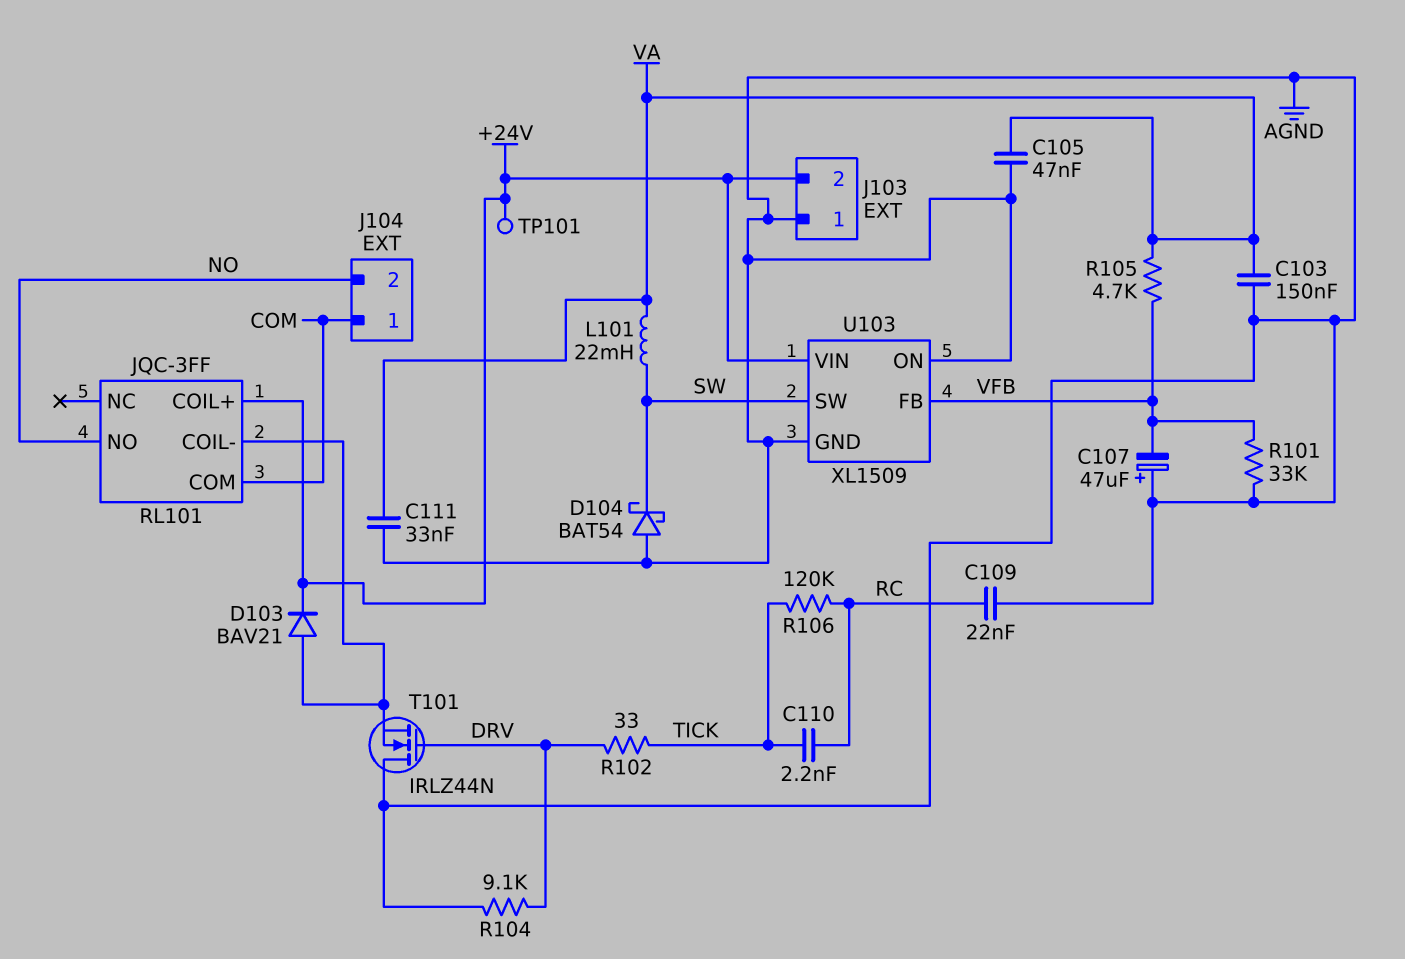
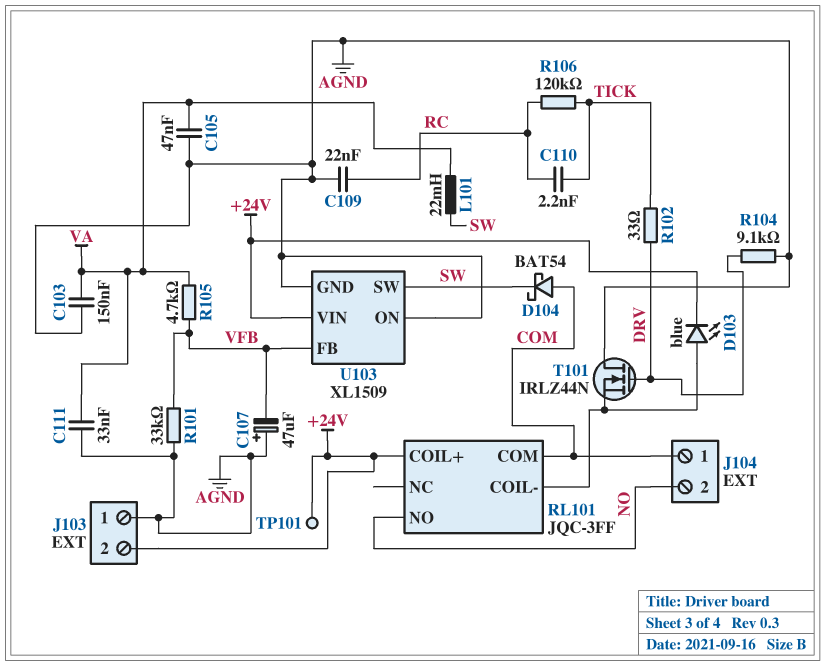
D103: diode BAV21 (A RL101/COIL-, K +24V) -> LED blue (A RL101/COIL-, K +24V)
D104: schottky BAT54 (A AGND, K SW) -> schottky BAT54 (A COM, K SW)

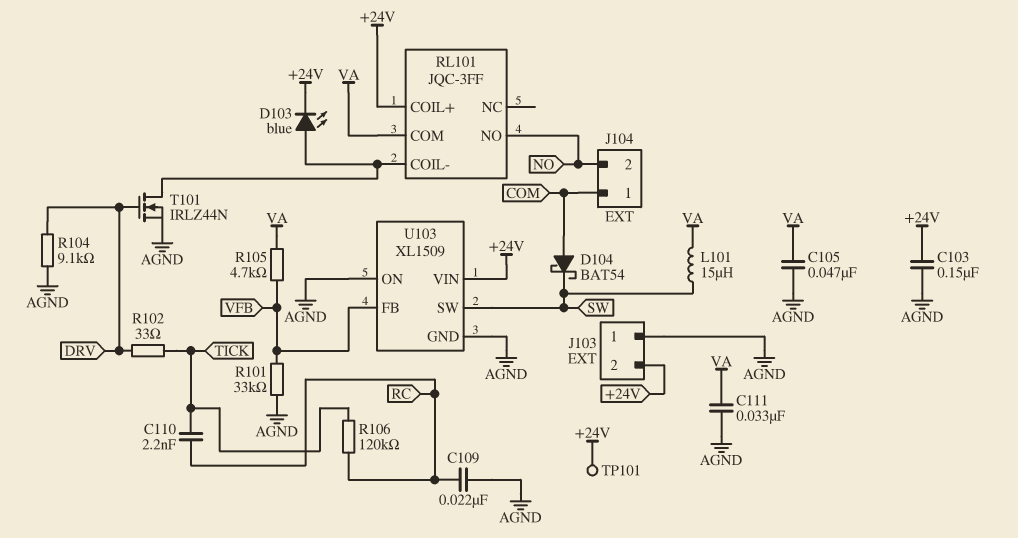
C103: 150nF (AGND, VA) -> 150nF (+24V, AGND)
C107: 47uF (plus AGND, minus VFB) -> none
L101: 22mH (SW, VA) -> 15uH (SW, VA)
RL101 pin COM: COM -> VA
T101: NMOS IRLZ44N (G DRV, D AGND, S RL101/COIL-) -> NMOS IRLZ44N (G DRV, D RL101/COIL-, S AGND)

